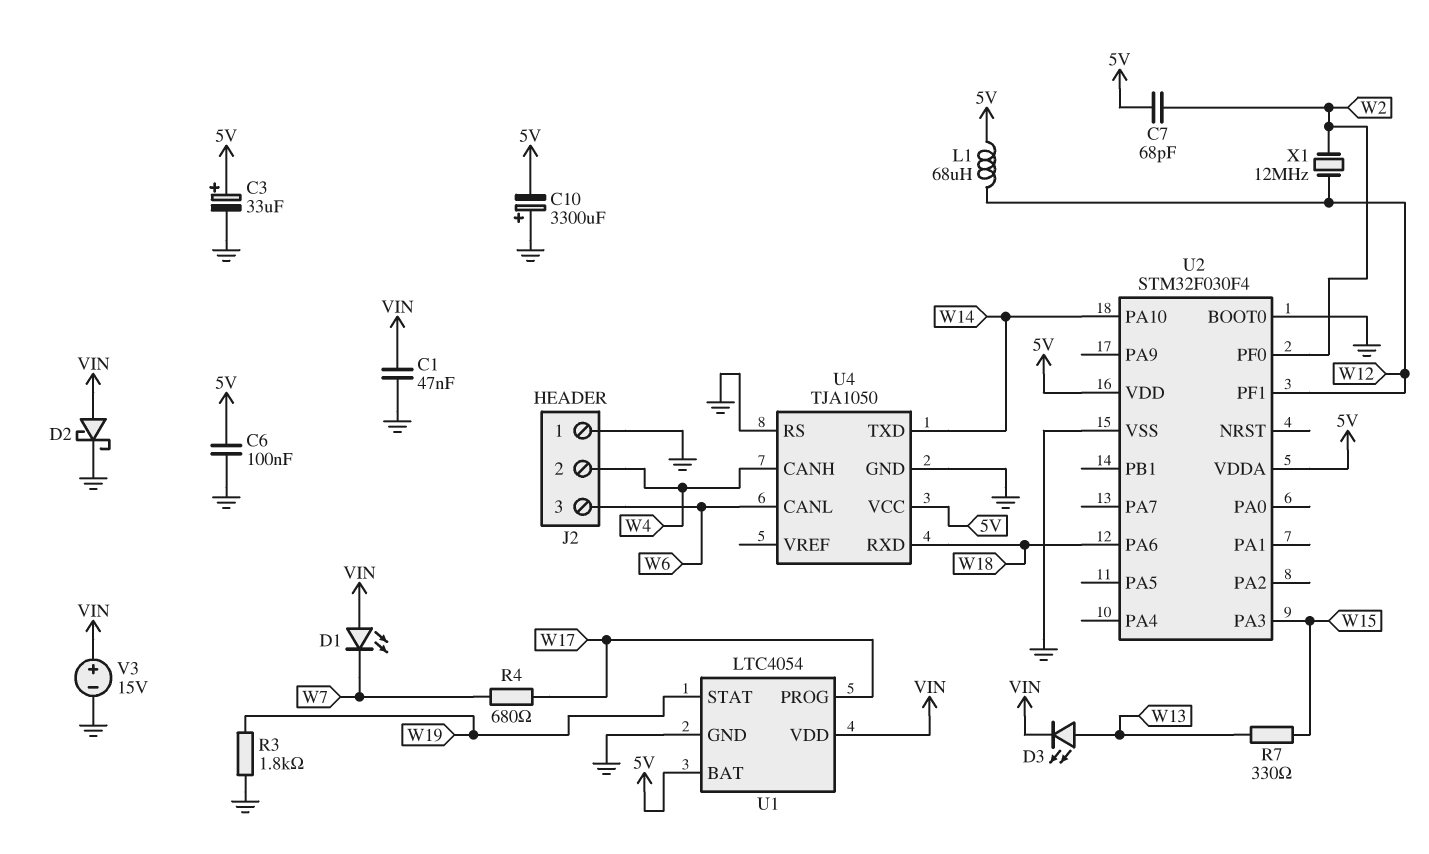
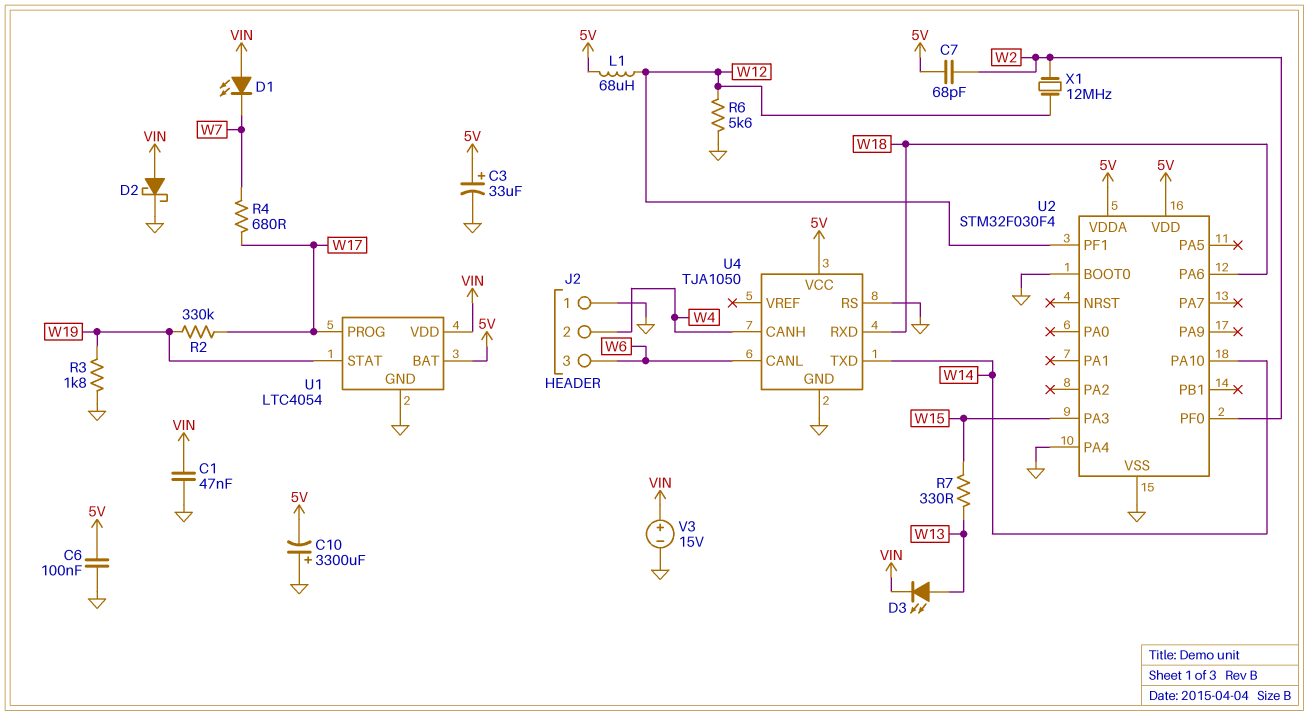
R2: none -> 330k (W17, W19)
R6: none -> 5.6k (GND, W12)
U2 pin PA4: none -> GND

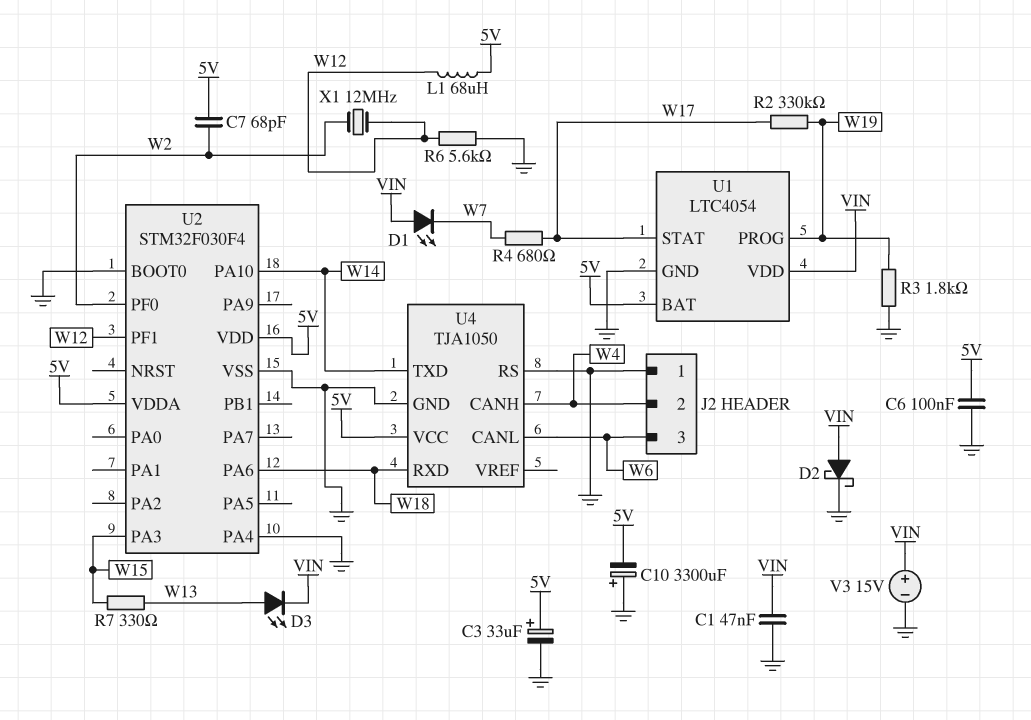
U1 pin PROG: W17 -> W19
U1 pin STAT: W19 -> W17

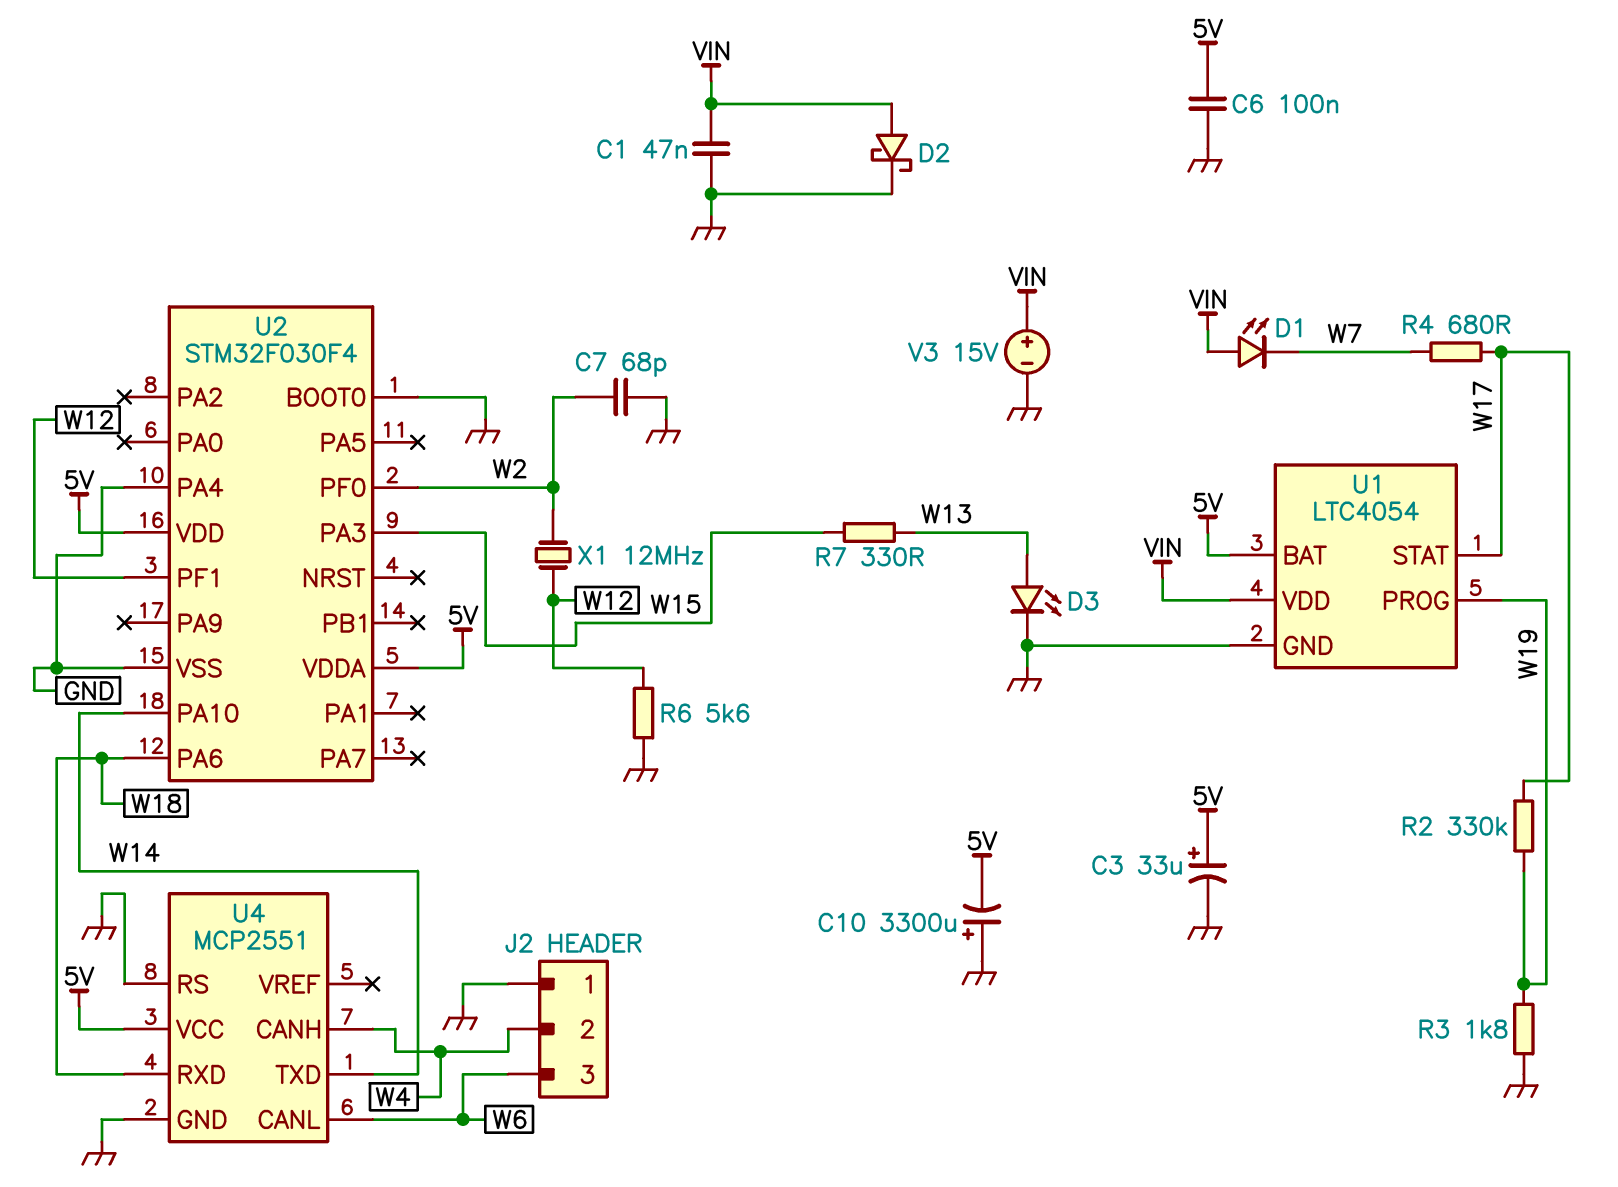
C7: 68pF (5V, W2) -> 68pF (GND, W2)
D3: LED (A W13, K VIN) -> LED (A W13, K GND)
L1: 68uH (5V, W12) -> none
U4: TJA1050 -> MCP2551

